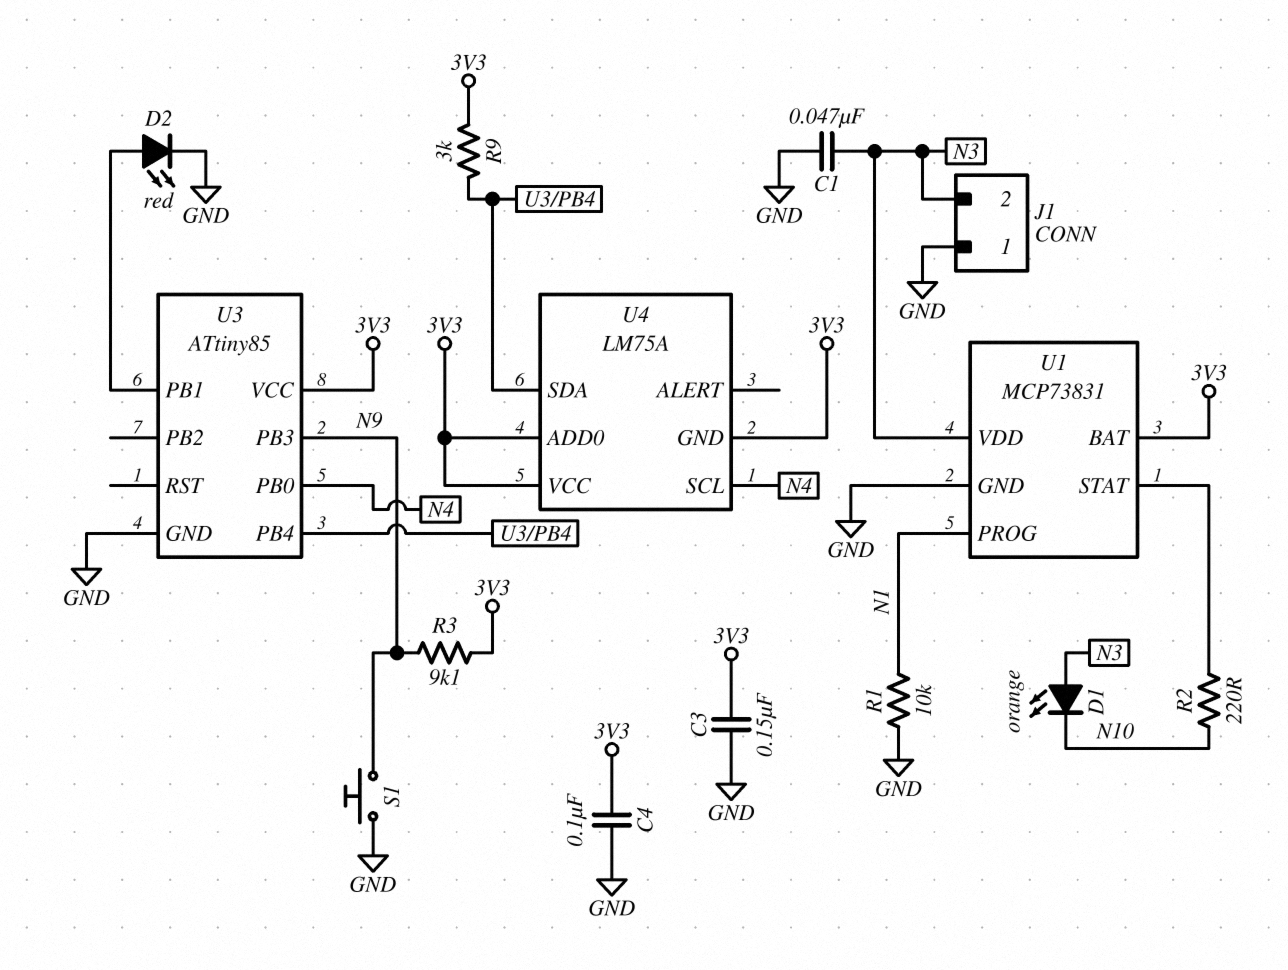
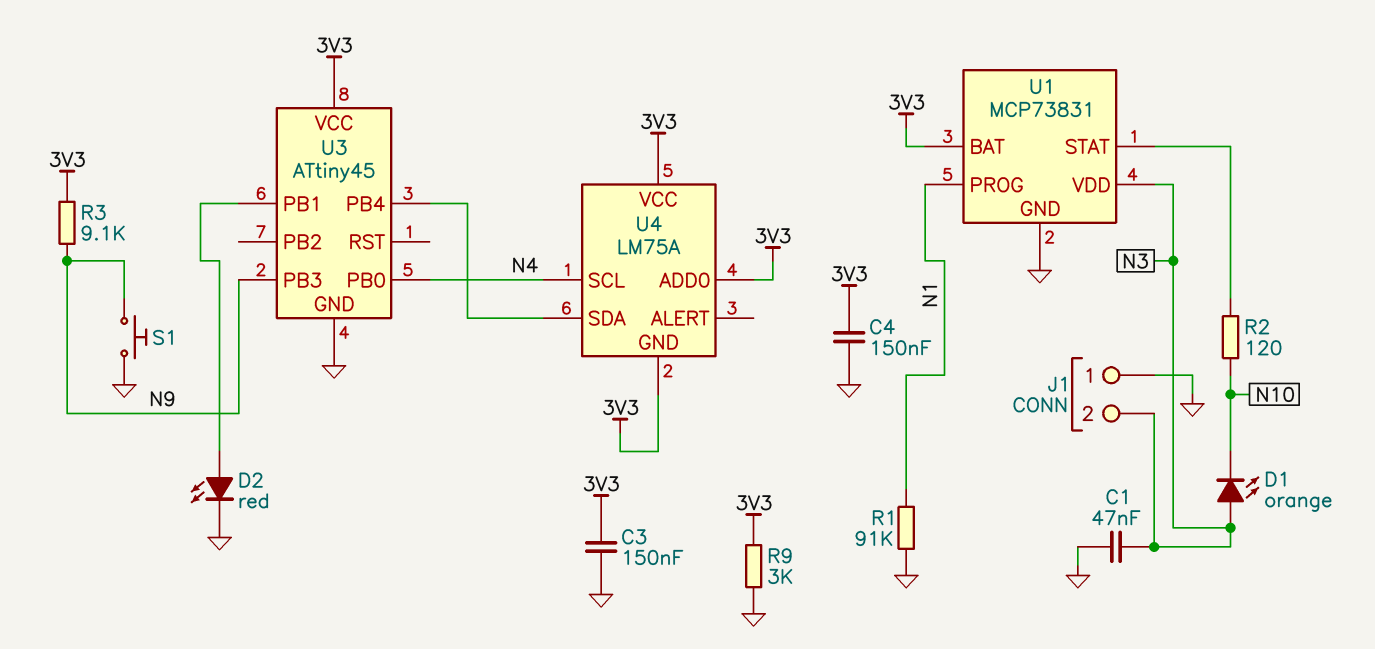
C4: 100nF (3V3, GND) -> 150nF (3V3, GND)
R1: 10k (GND, N1) -> 91k (GND, N1)
R2: 220 (N10, U1/STAT) -> 120 (N10, U1/STAT)
R9: 3k (3V3, U3/PB4) -> 3k (3V3, GND)
U3: ATtiny85 -> ATtiny45

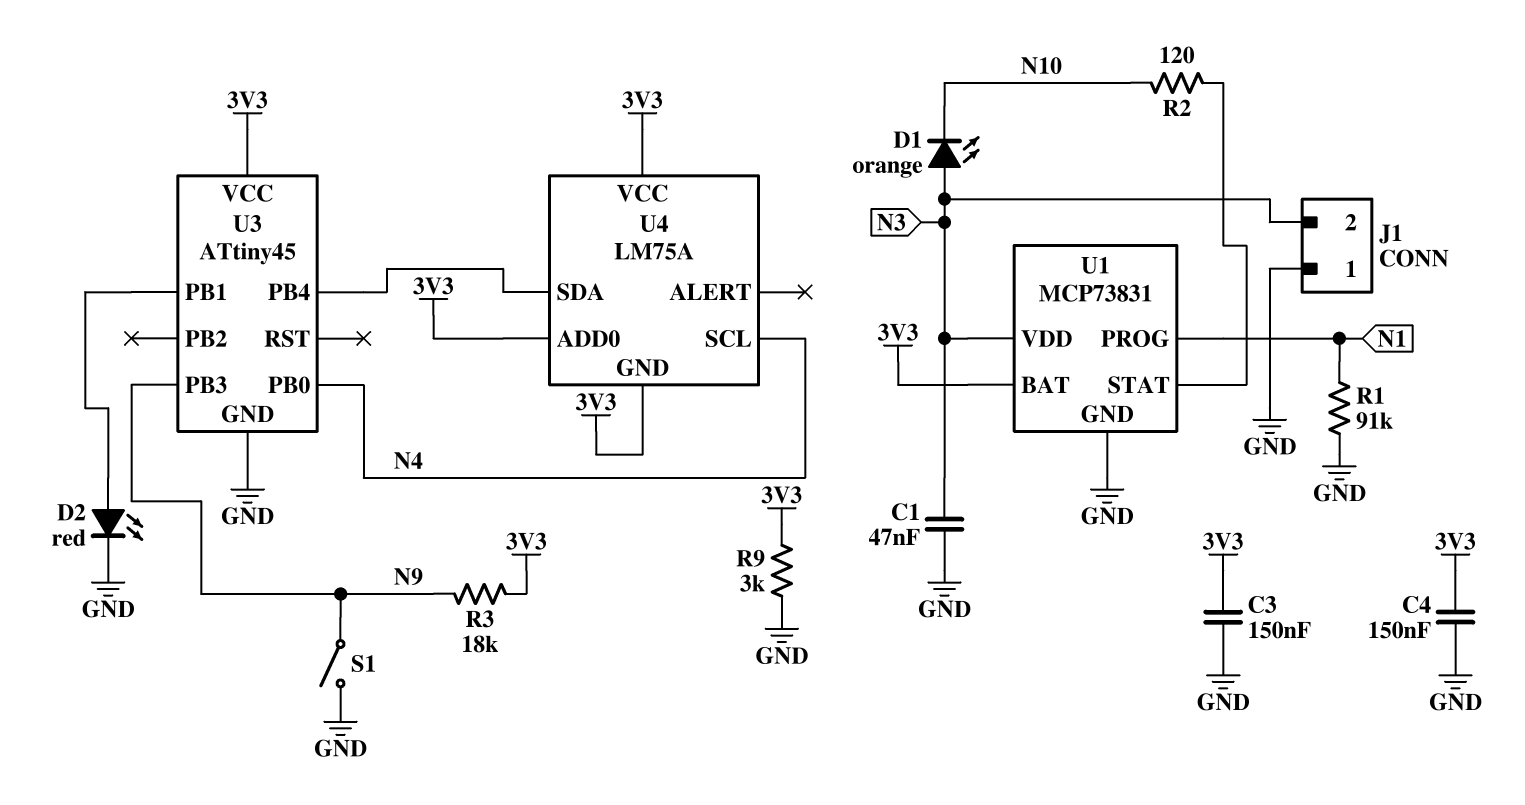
R3: 9.1k (3V3, N9) -> 18k (3V3, N9)
S1: button (GND, N9) -> switch (GND, N9)

